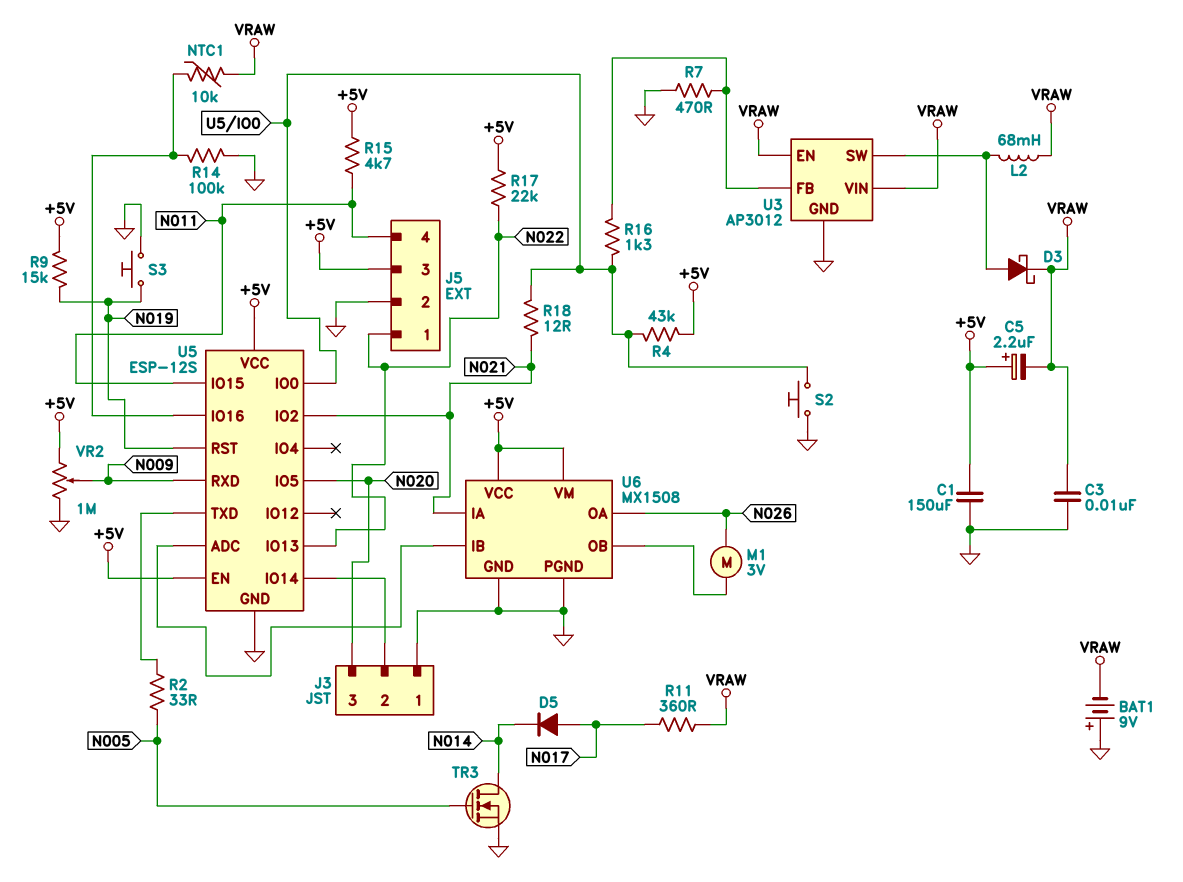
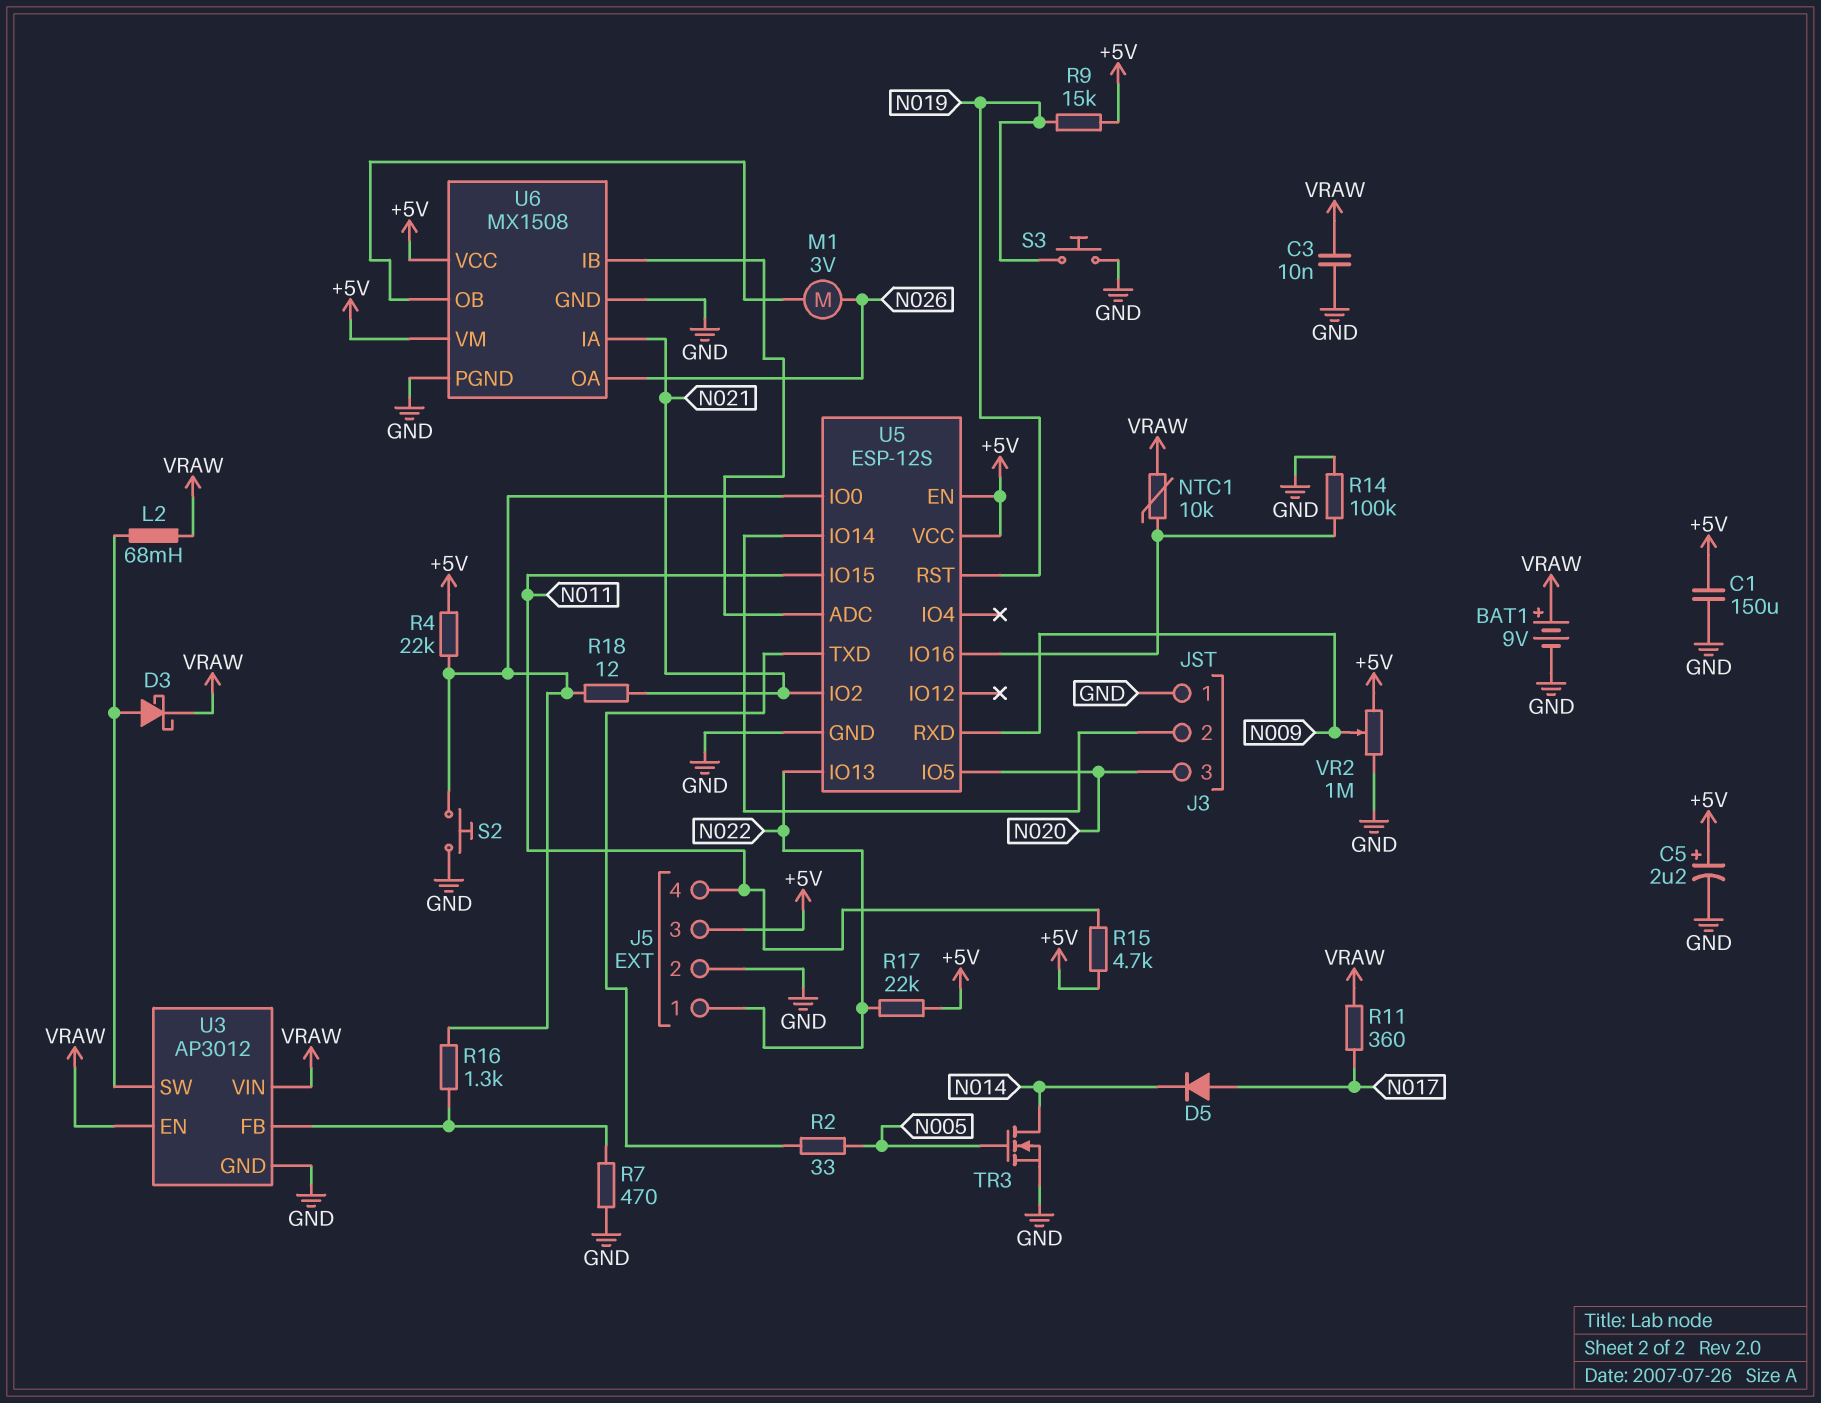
BAT1: 9V (plus GND, minus VRAW) -> 9V (plus VRAW, minus GND)
C5: 2.2uF (plus +5V, minus VRAW) -> 2.2uF (plus +5V, minus GND)
R4: 43k (+5V, U5/IO0) -> 22k (+5V, U5/IO0)

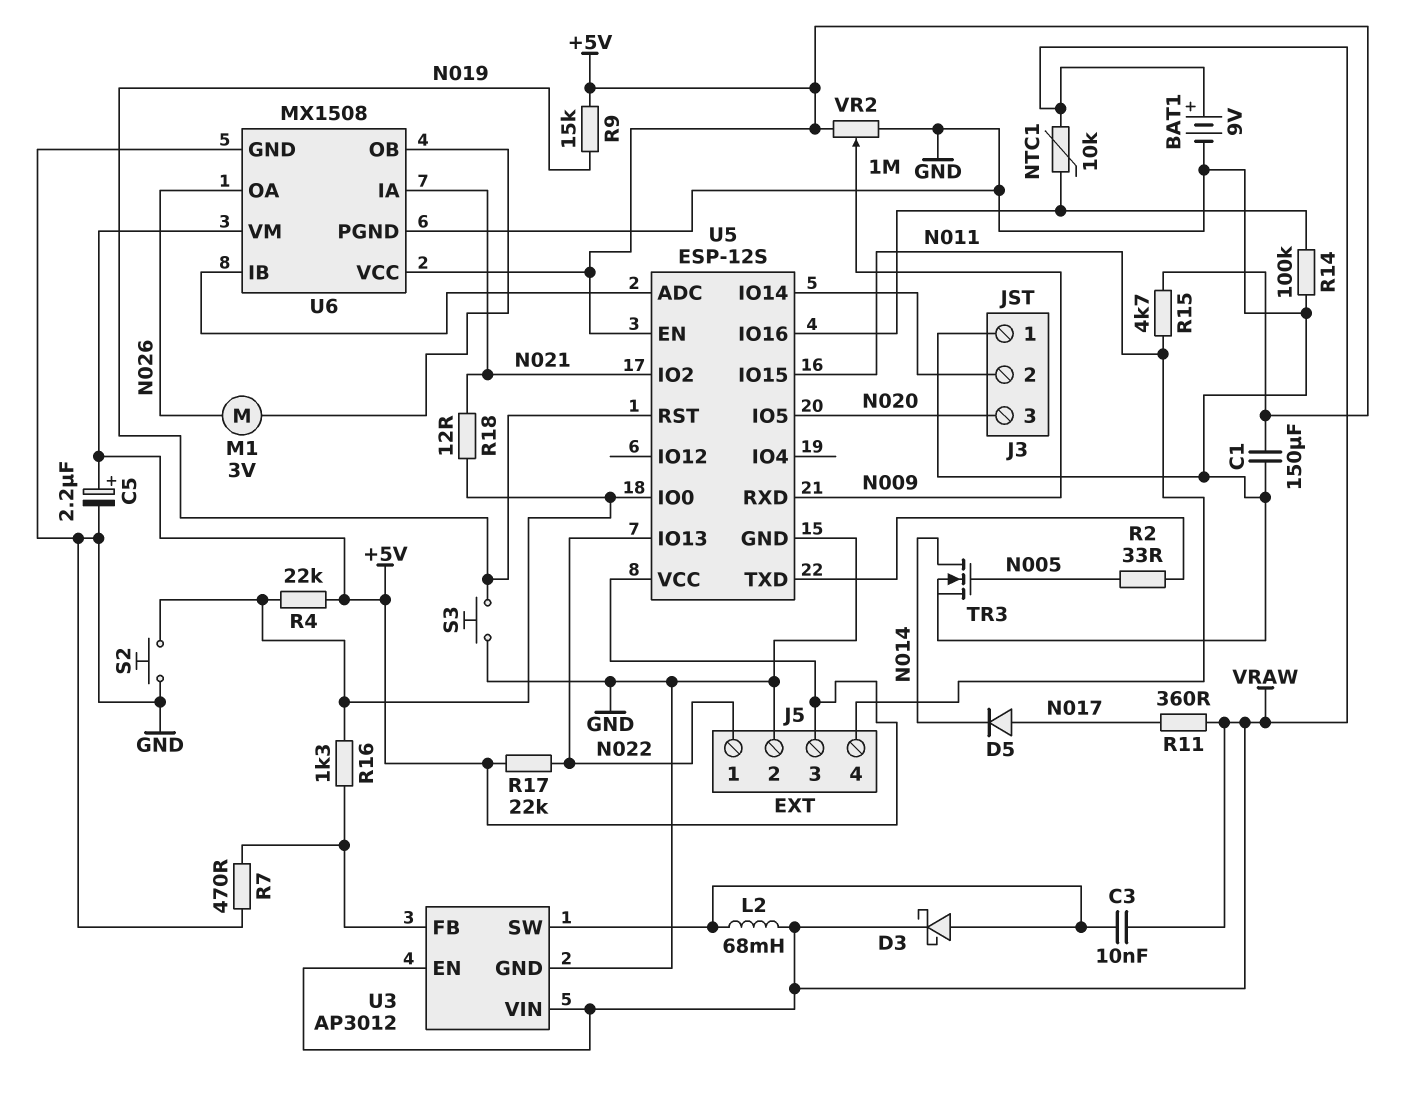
C3: 10nF (GND, VRAW) -> 10nF (U3/SW, VRAW)

